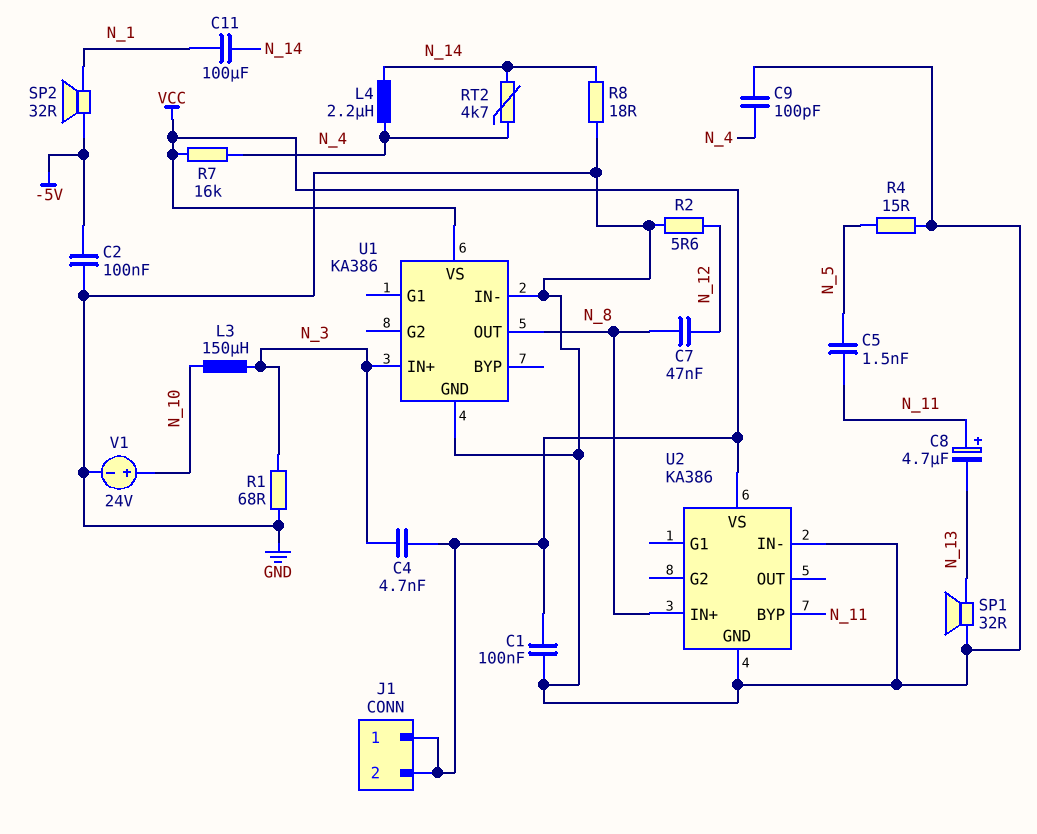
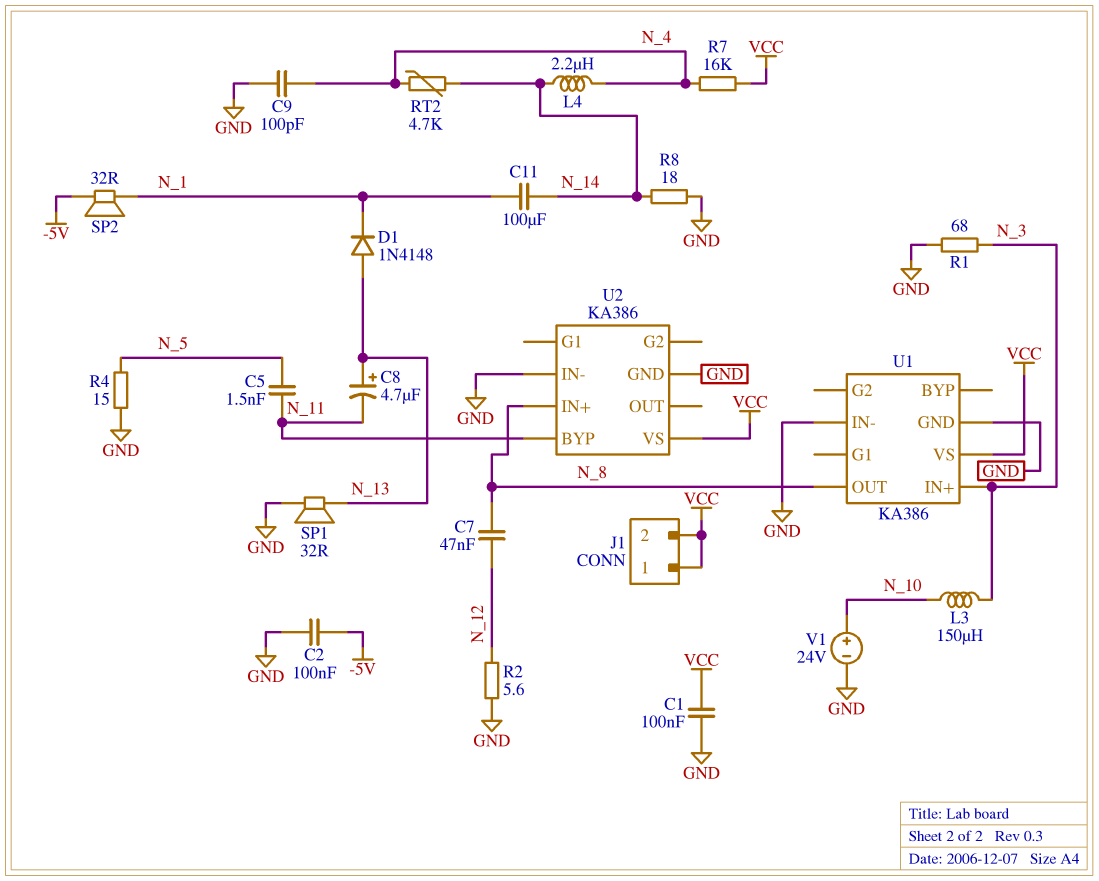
C4: 4.7nF (N_3, VCC) -> none
C8: 4.7uF (plus N_11, minus N_13) -> 4.7uF (plus N_13, minus N_11)
D1: none -> diode 1N4148 (A N_13, K N_1)

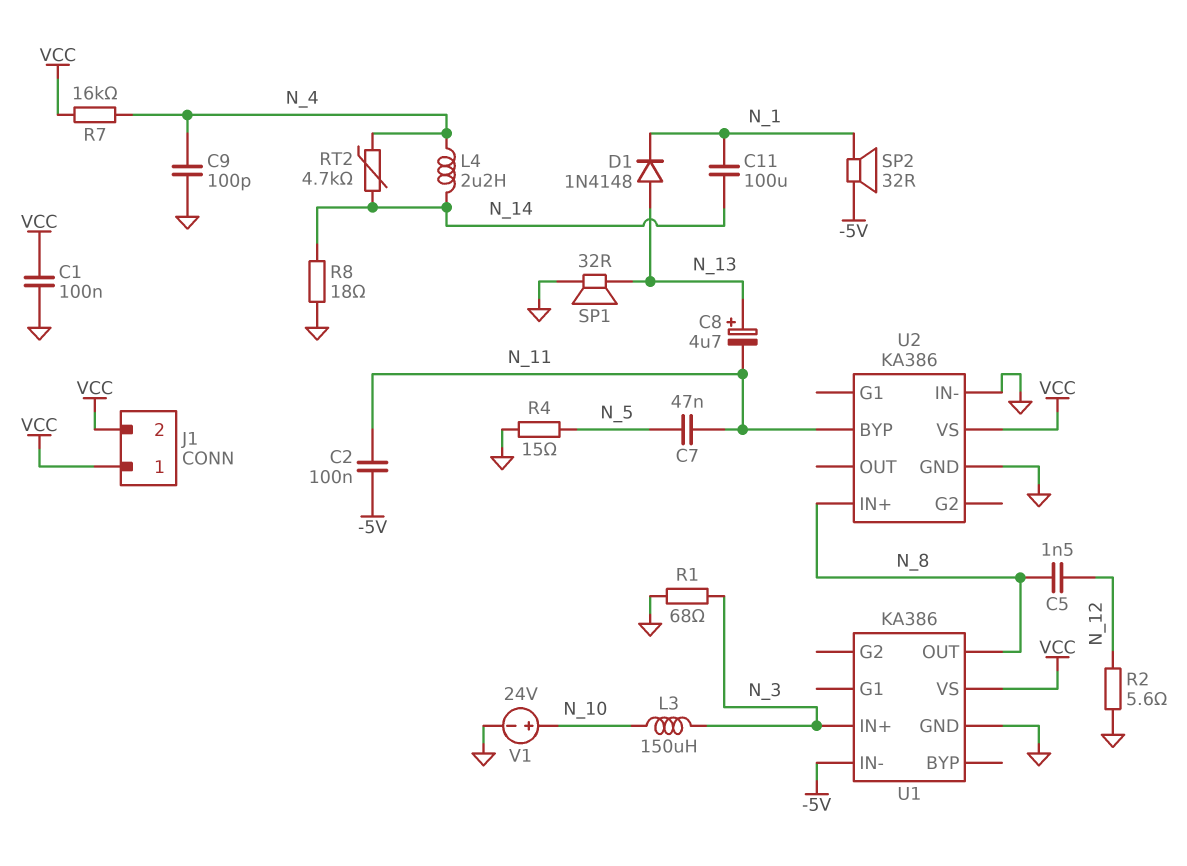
C2: 100nF (-5V, GND) -> 100nF (-5V, N_11)
C5: 1.5nF (N_5, N_11) -> 1.5nF (N_8, N_12)
C7: 47nF (N_8, N_12) -> 47nF (N_5, N_11)
U1 pin IN-: GND -> -5V

